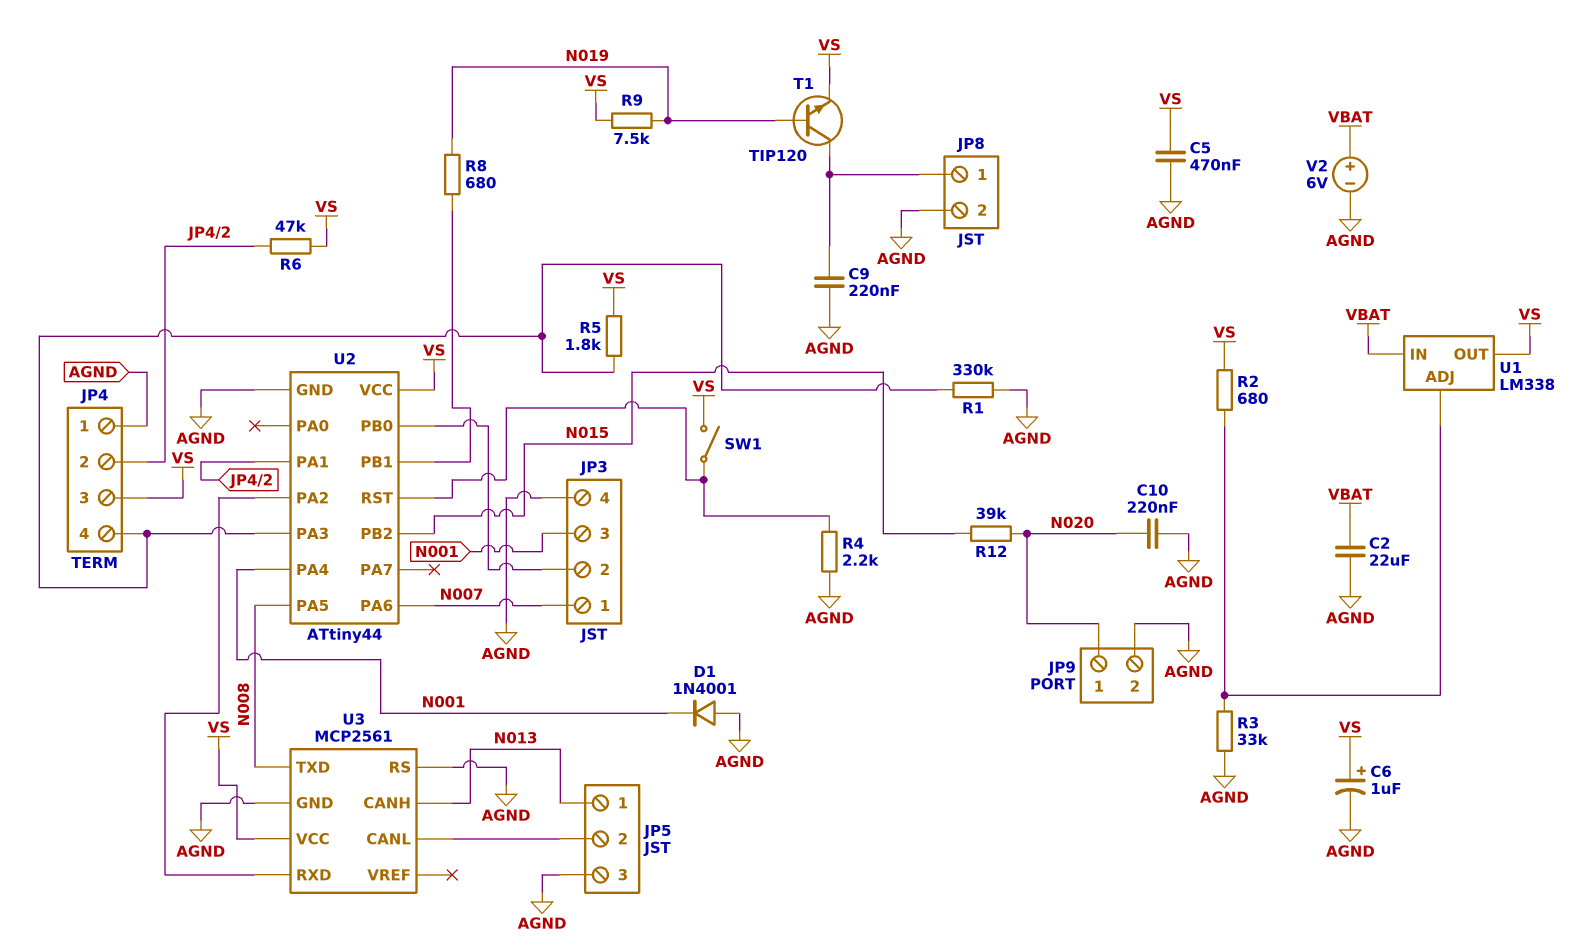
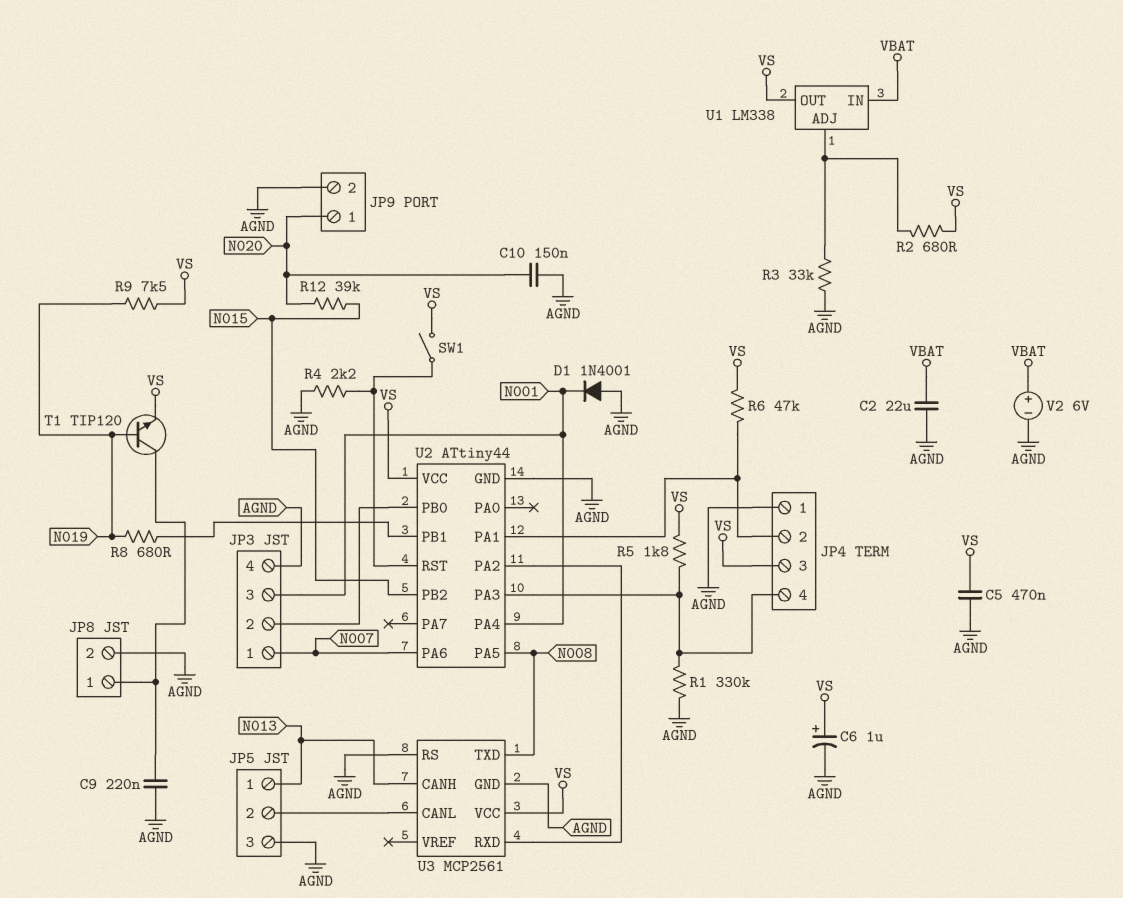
C10: 220nF (AGND, N020) -> 150nF (AGND, N020)

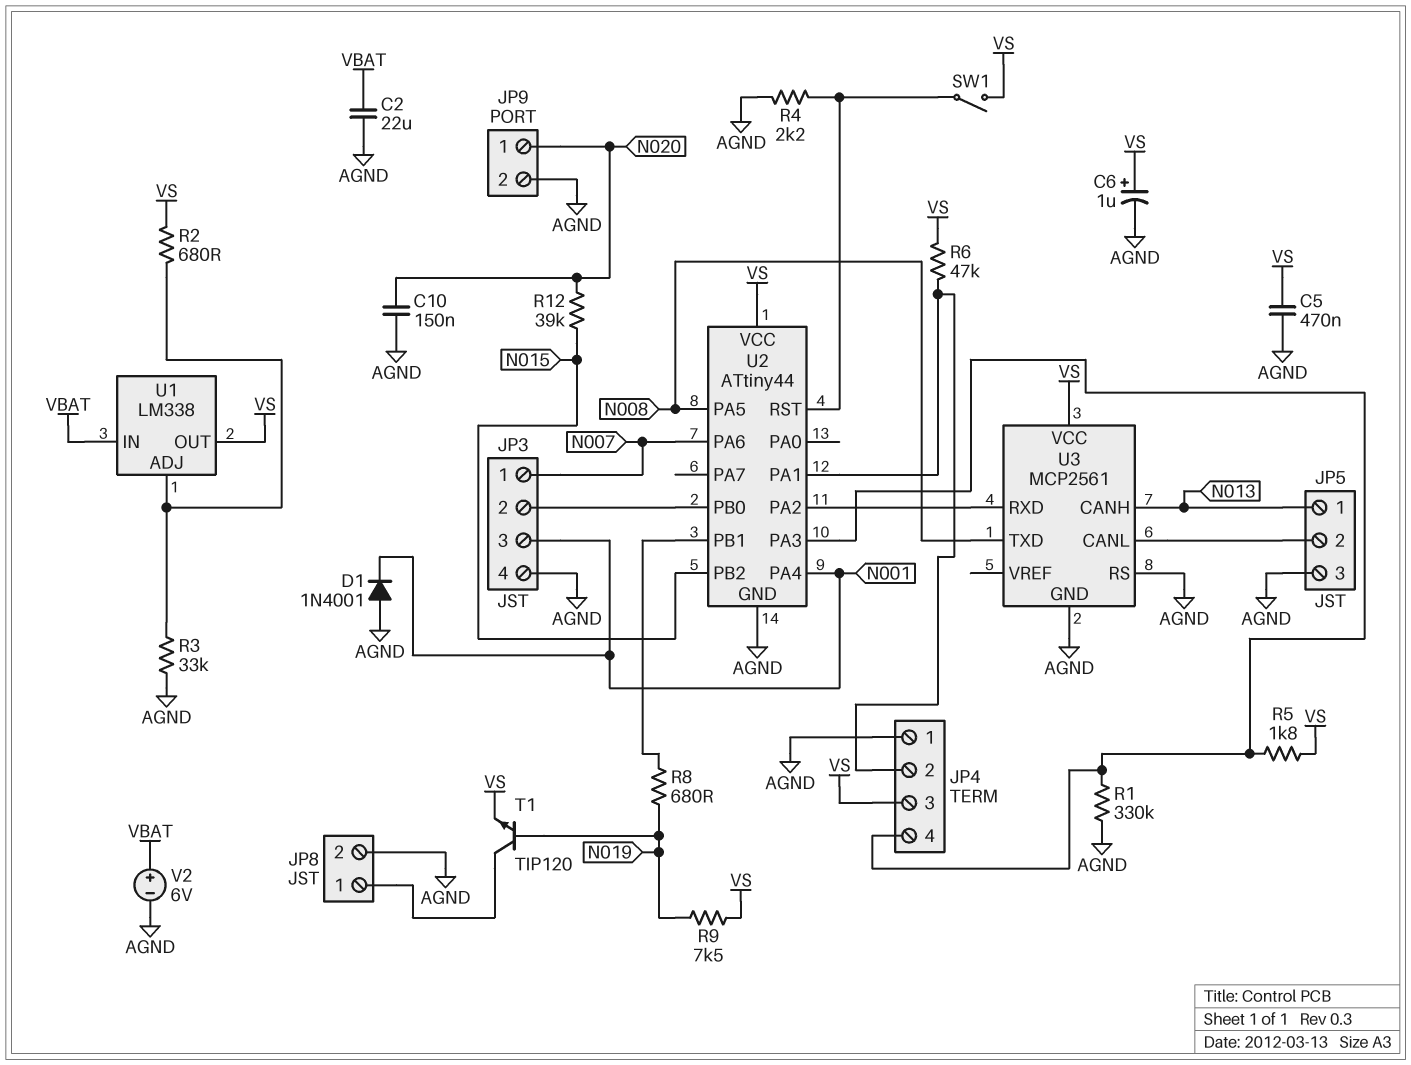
C9: 220nF (AGND, JP8/1) -> none

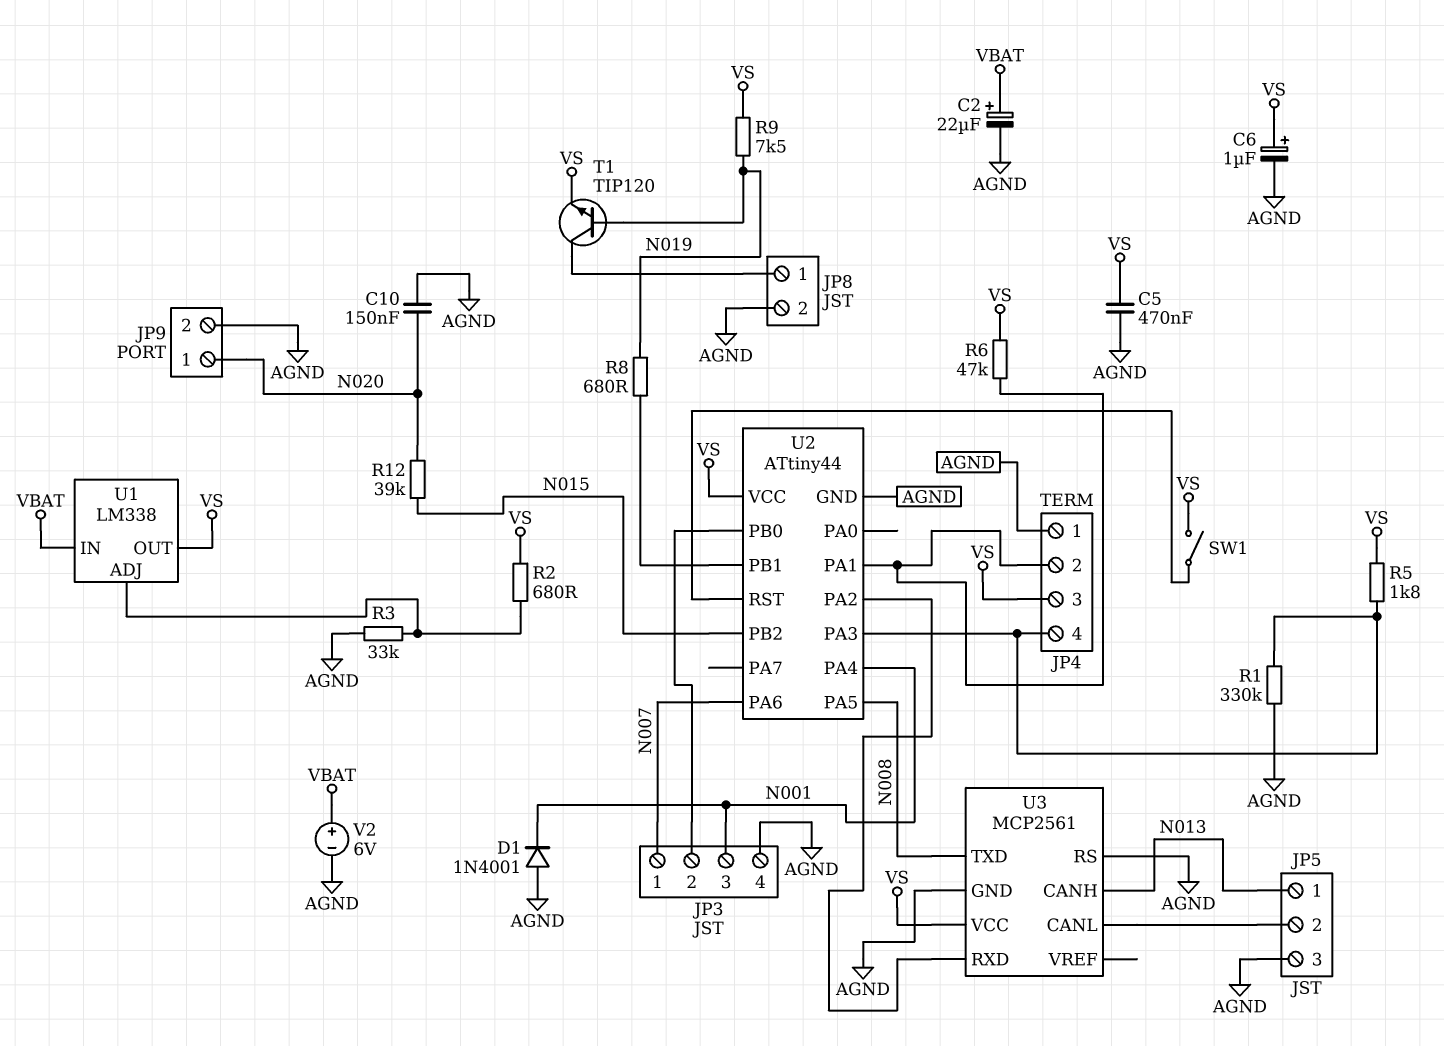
C2: 22uF (AGND, VBAT) -> 22uF (plus VBAT, minus AGND)
R4: 2.2k (AGND, U2/RST) -> none

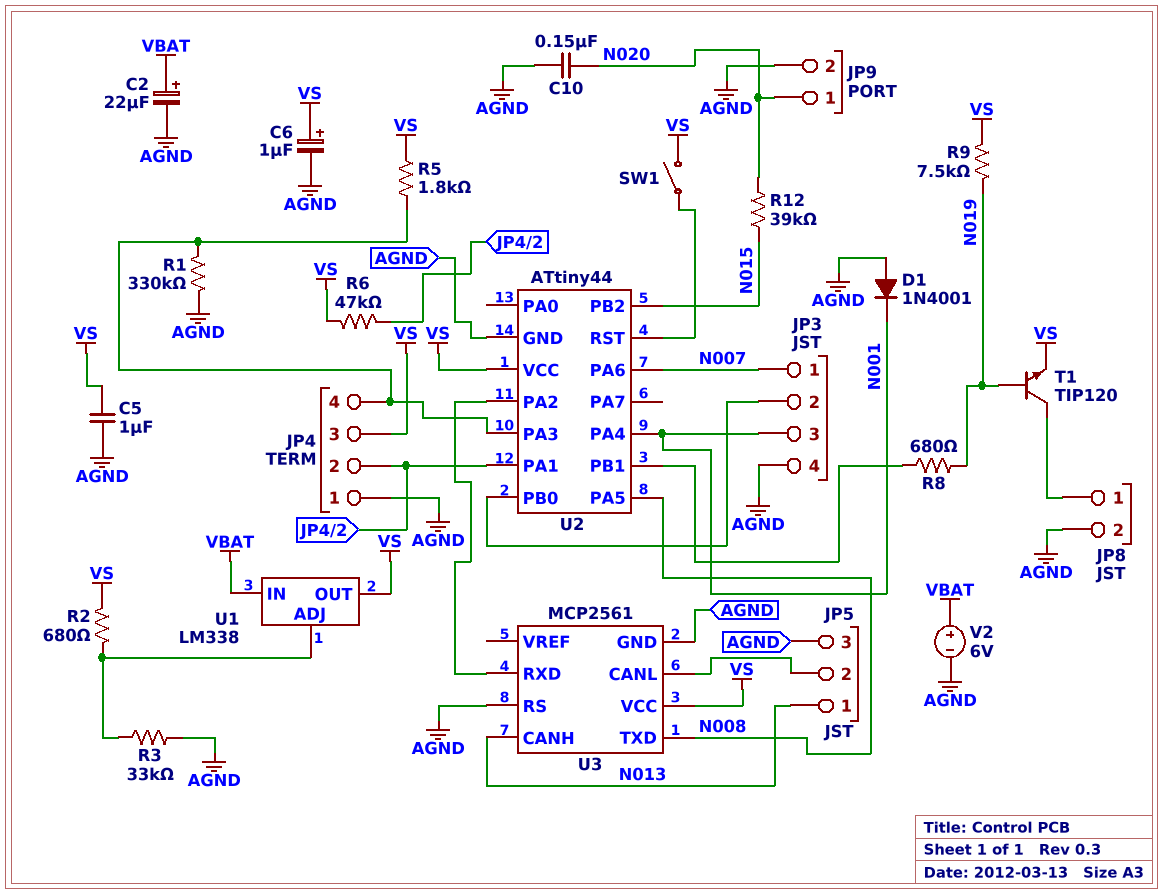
C5: 470nF (AGND, VS) -> 1uF (AGND, VS)

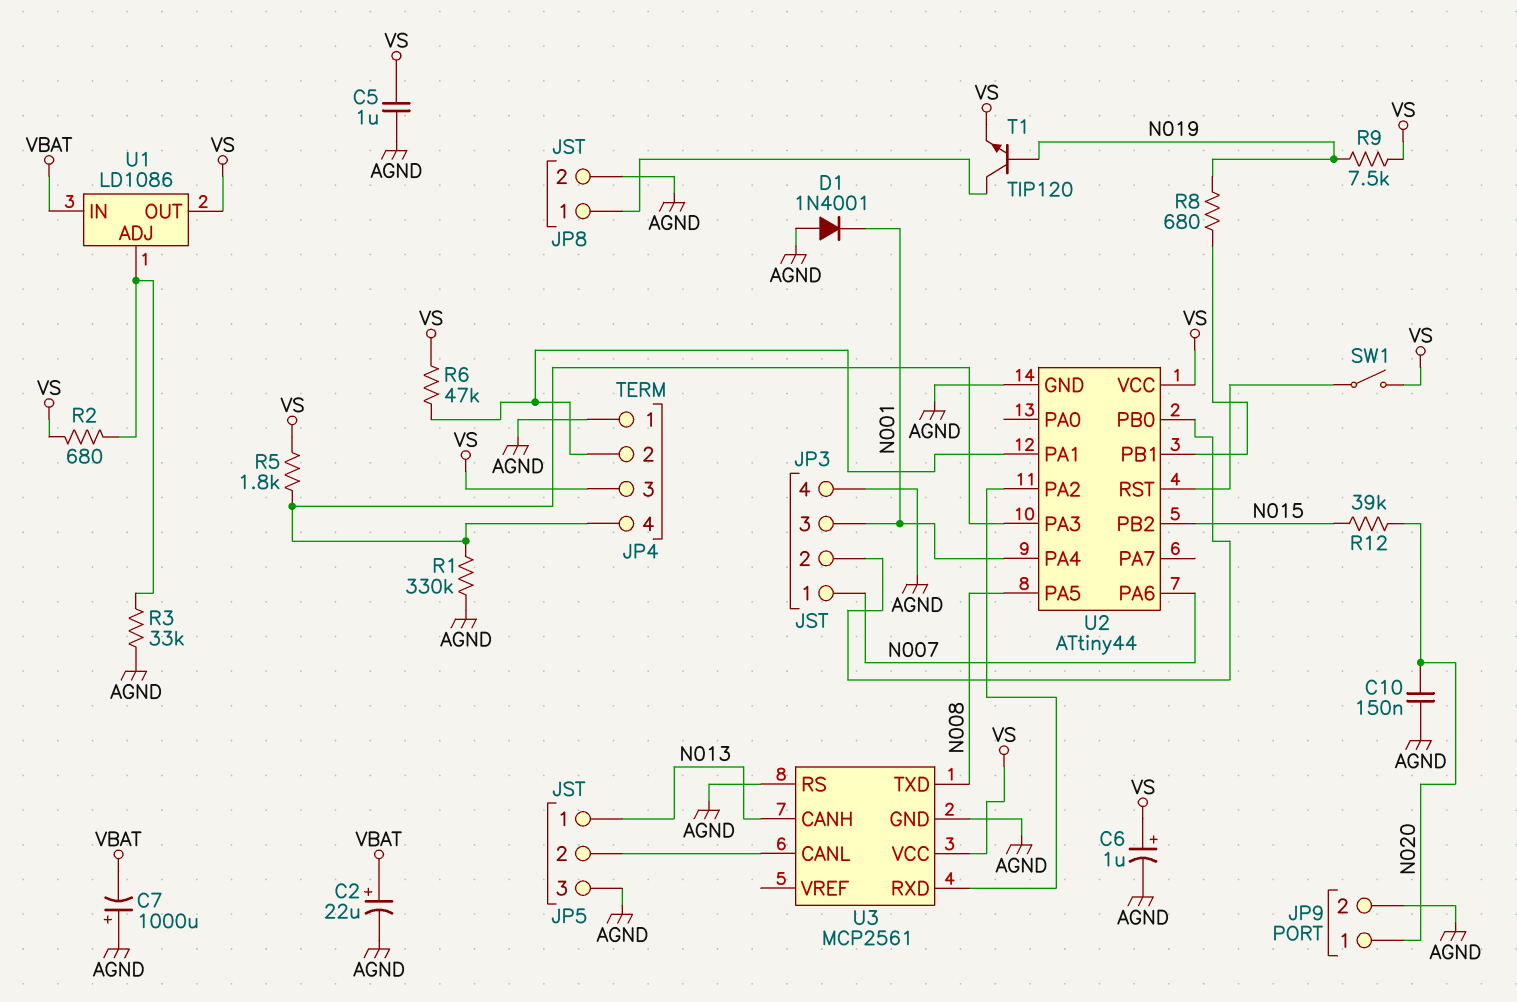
C7: none -> 1000uF (plus AGND, minus VBAT)
U1: LM338 -> LD1086
V2: 6V (plus VBAT, minus AGND) -> none

